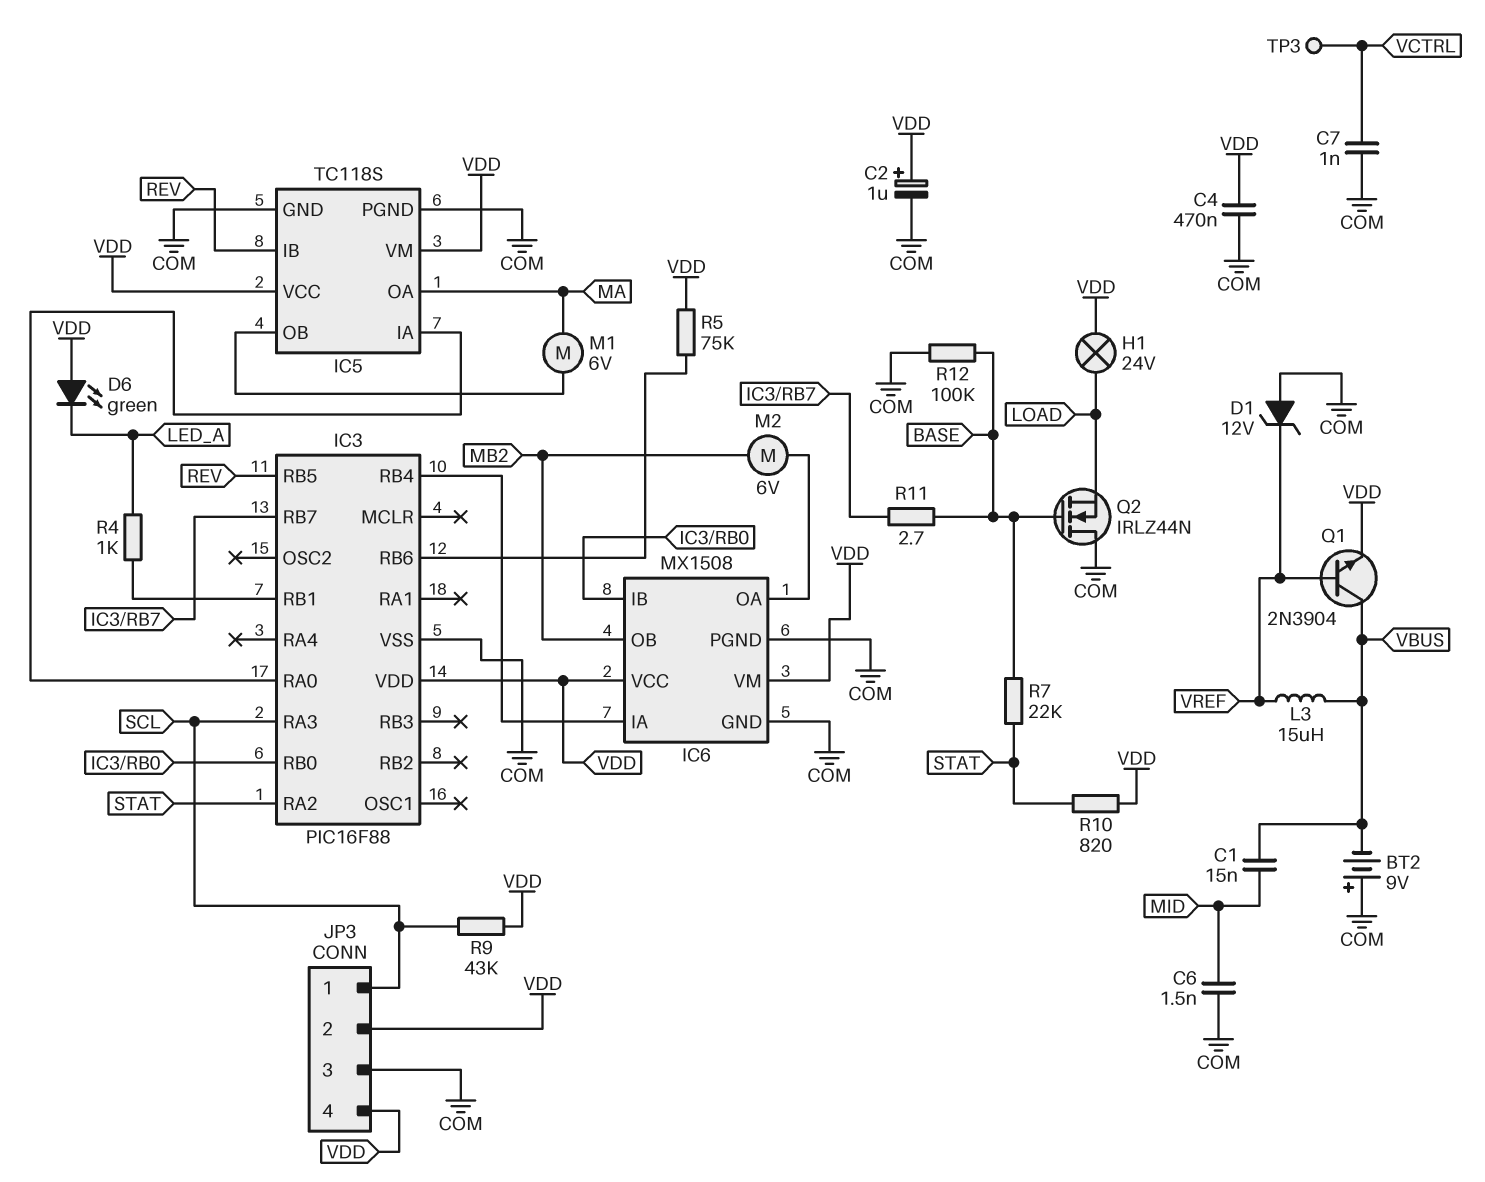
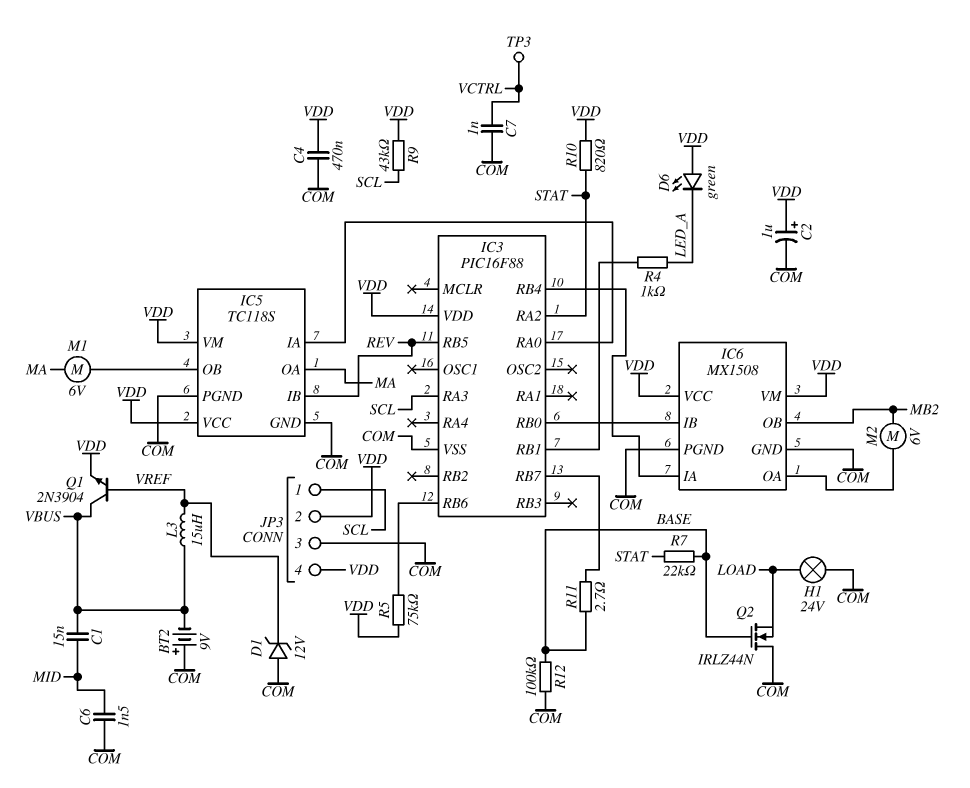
H1: lamp 24V (LOAD, VDD) -> lamp 24V (COM, LOAD)

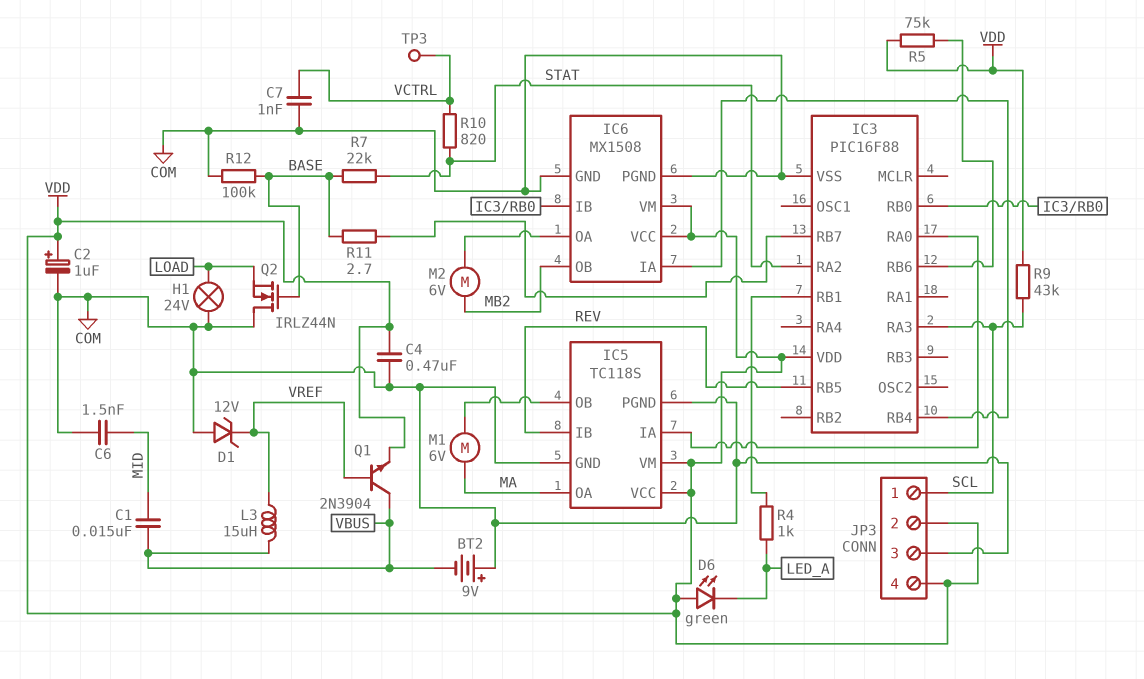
R10: 820 (STAT, VDD) -> 820 (STAT, VCTRL)

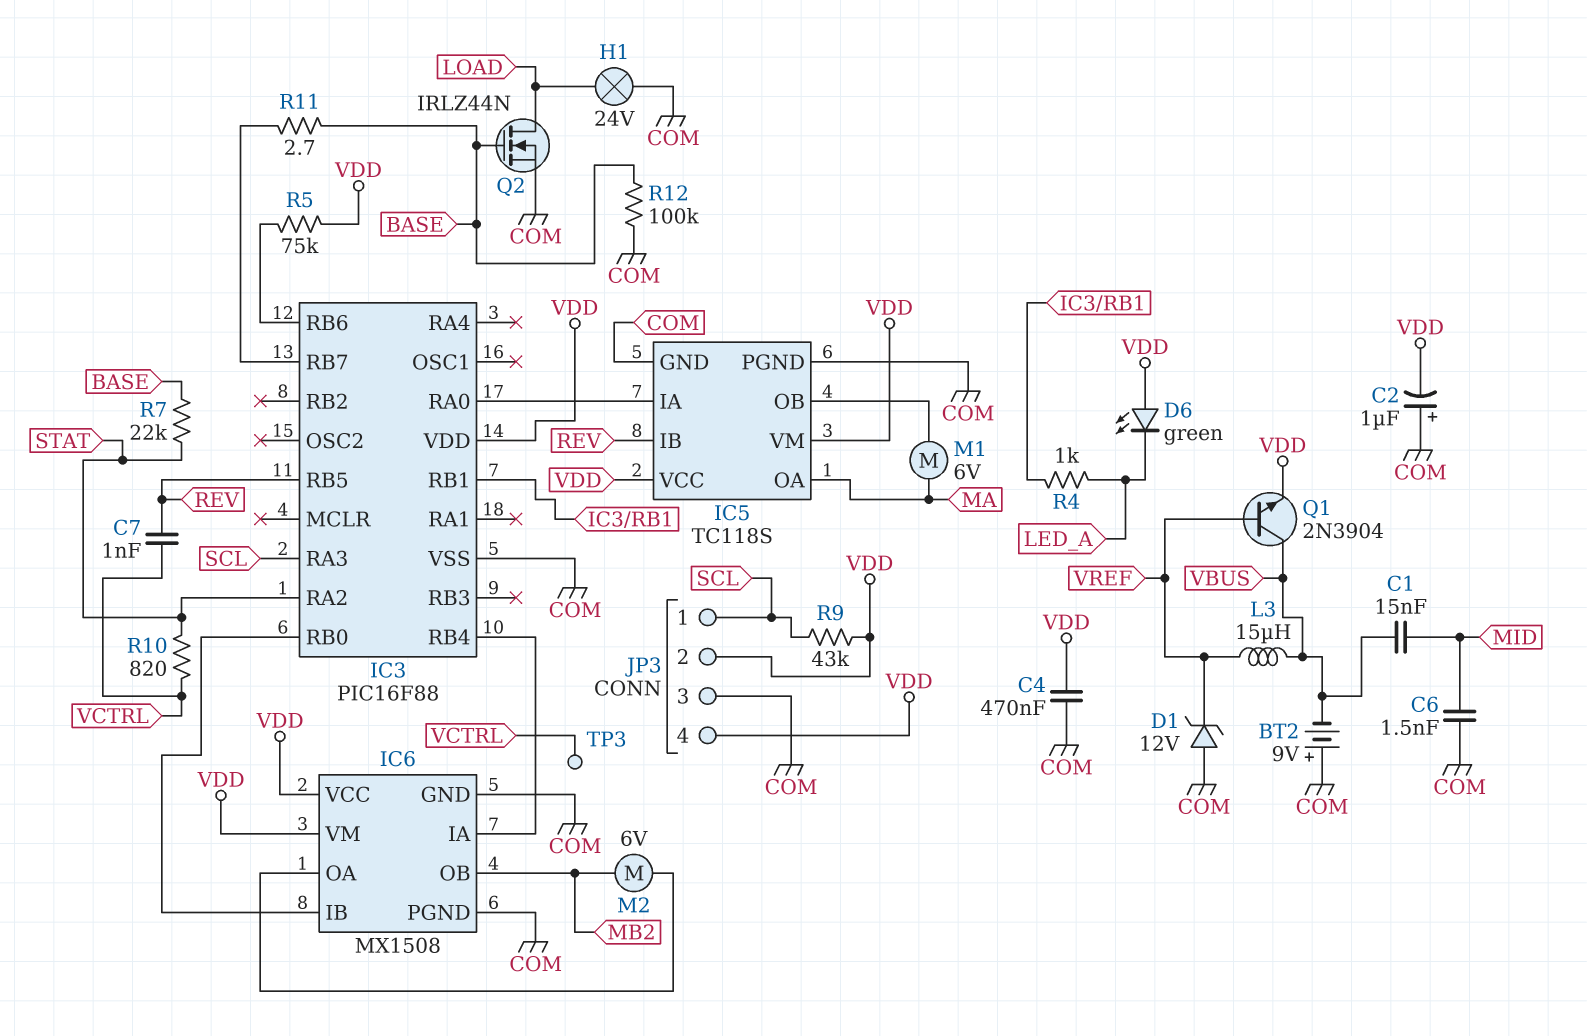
C2: 1uF (plus VDD, minus COM) -> 1uF (plus COM, minus VDD)
C7: 1nF (COM, VCTRL) -> 1nF (REV, VCTRL)
Q2: NMOS IRLZ44N (G BASE, D COM, S LOAD) -> NMOS IRLZ44N (G BASE, D LOAD, S COM)

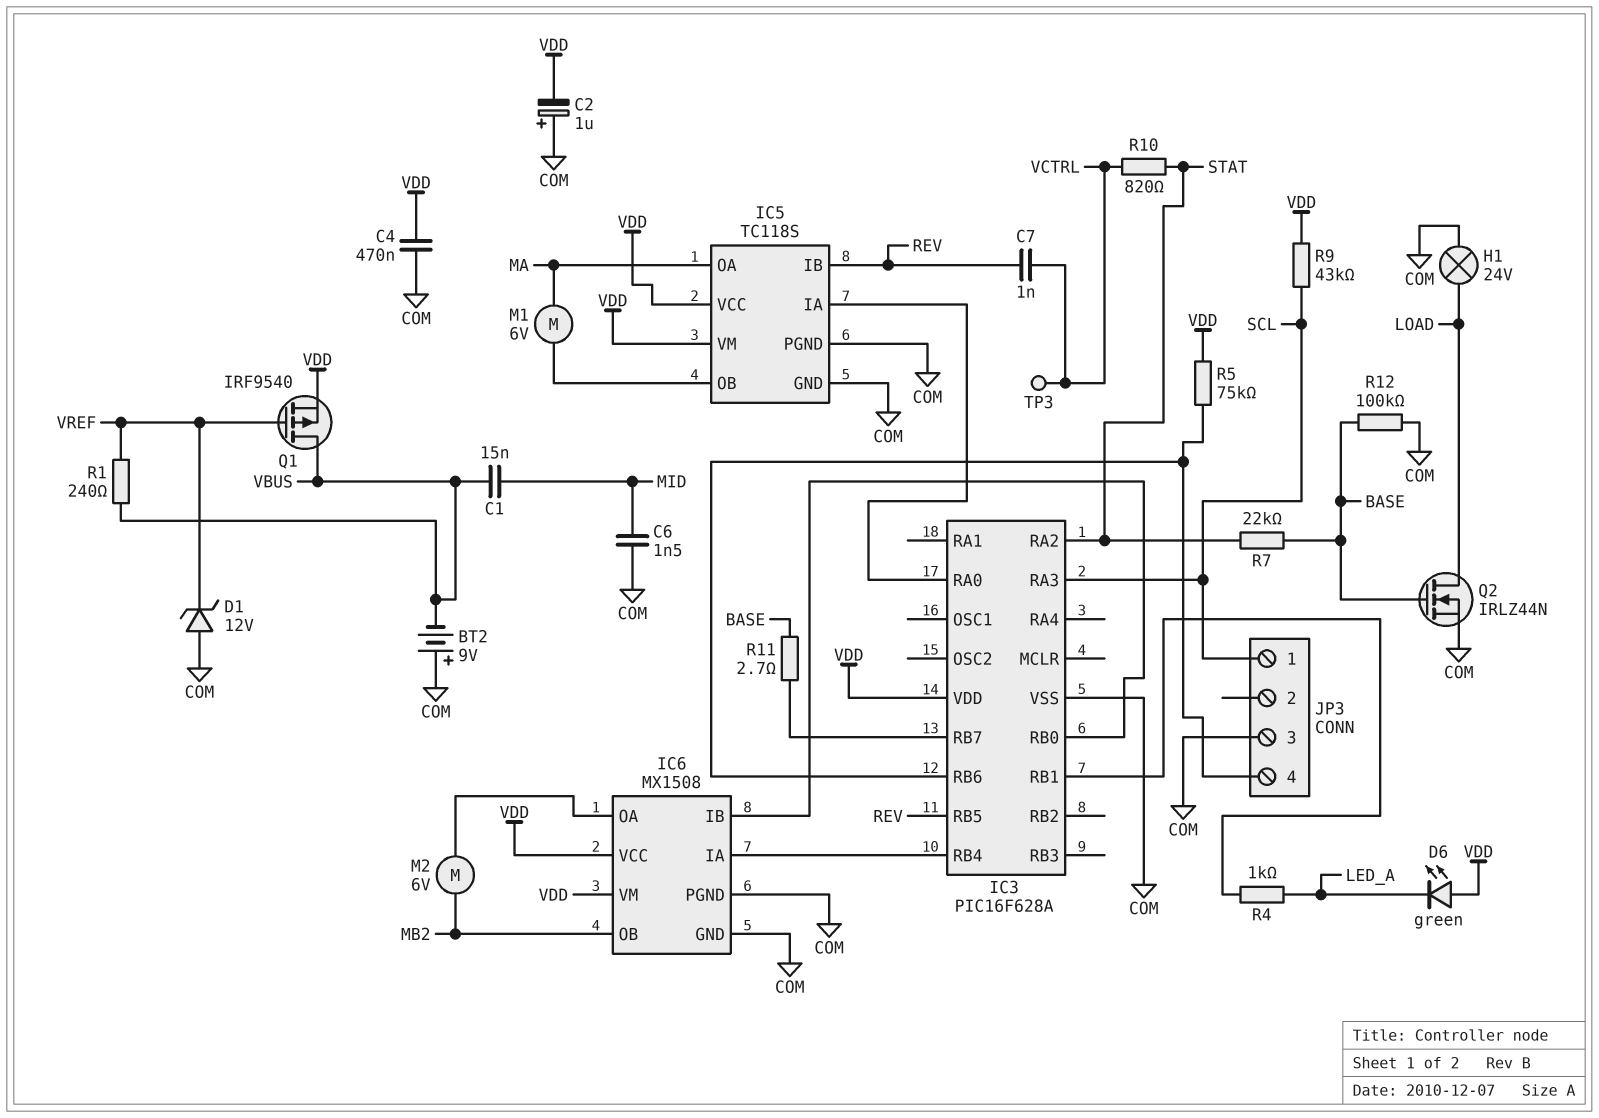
IC3: PIC16F88 -> PIC16F628A
JP3 pin 2: VDD -> none
JP3 pin 4: VDD -> IC3/RB6
L3: 15uH (VBUS, VREF) -> none
Q1: NPN 2N3904 (B VREF, C VBUS, E VDD) -> PMOS IRF9540 (G VREF, D VBUS, S VDD)
R1: none -> 240 (VBUS, VREF)

